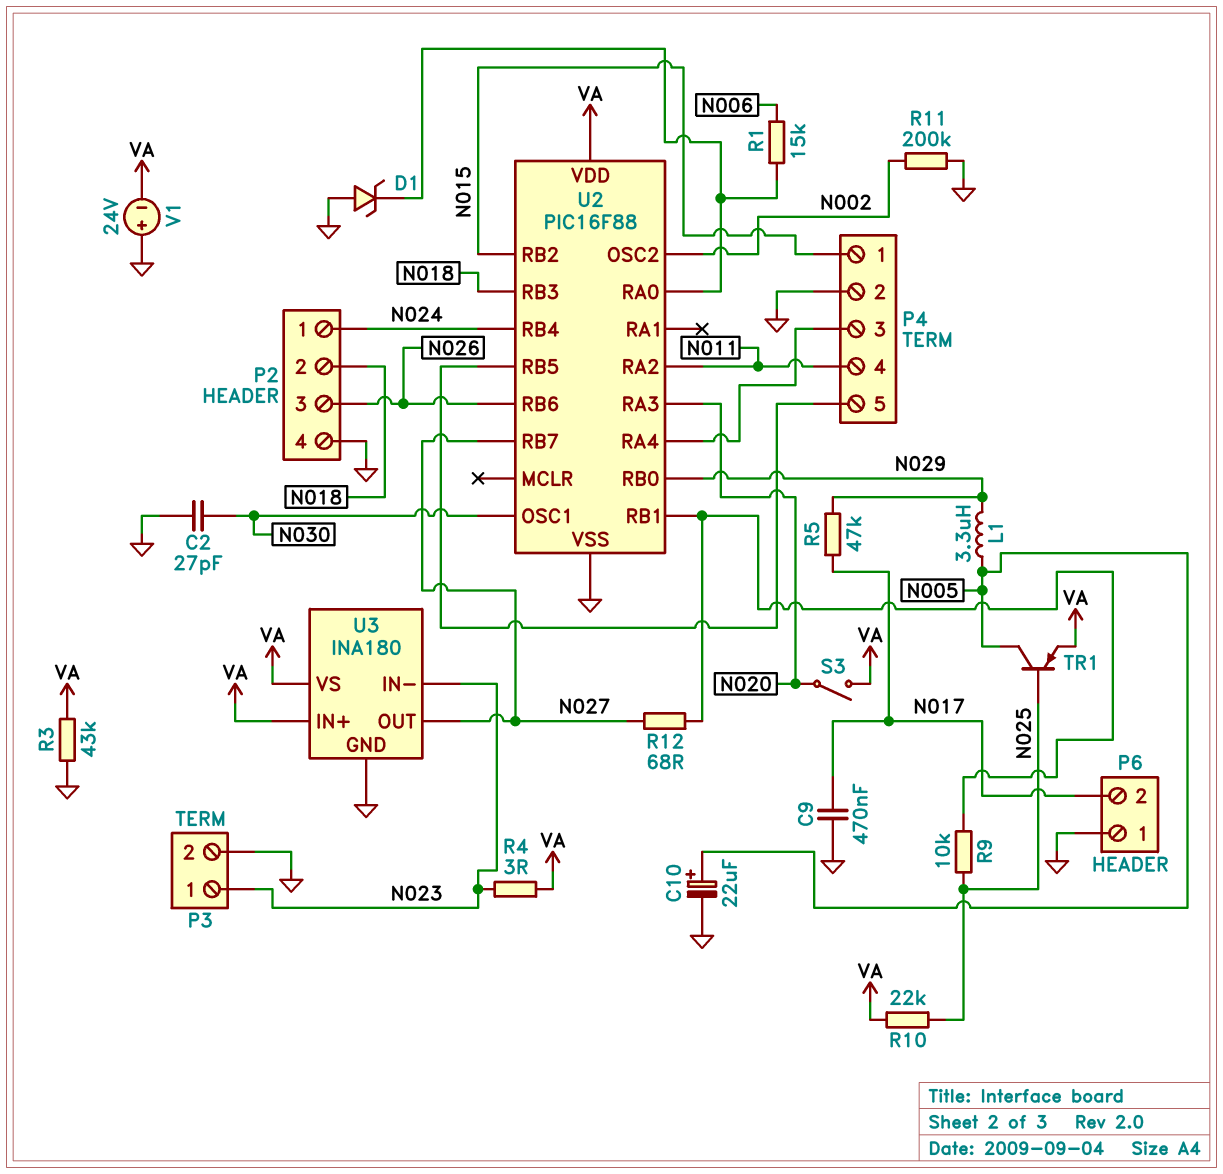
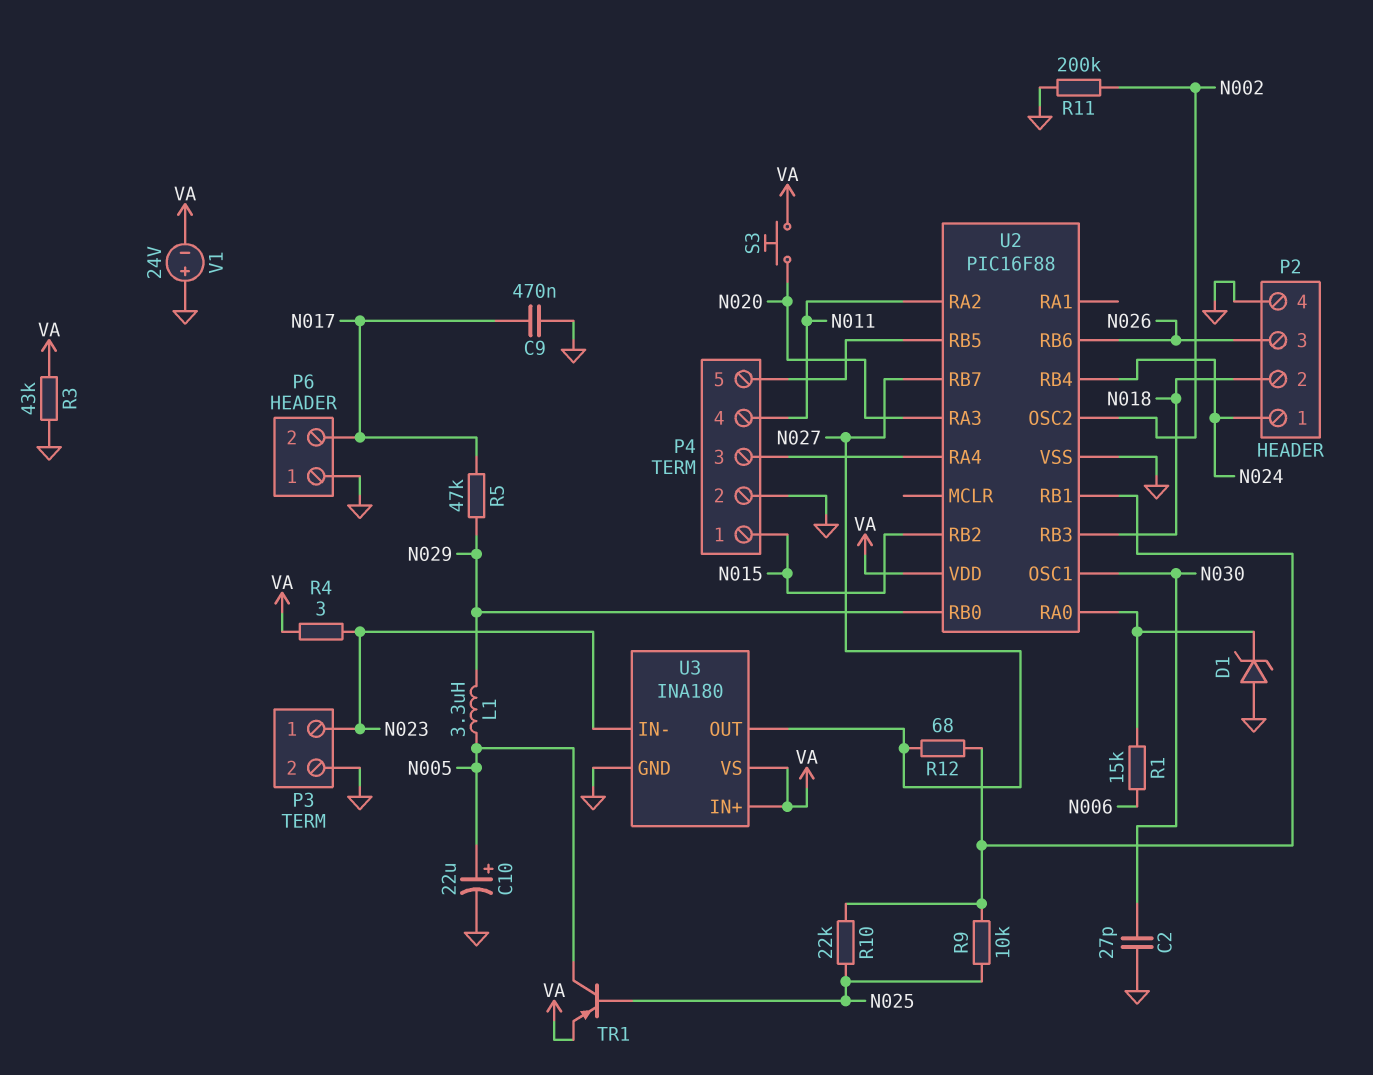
R10: 22k (N025, VA) -> 22k (N025, U2/RB1)
S3: switch (N020, VA) -> button (N020, VA)

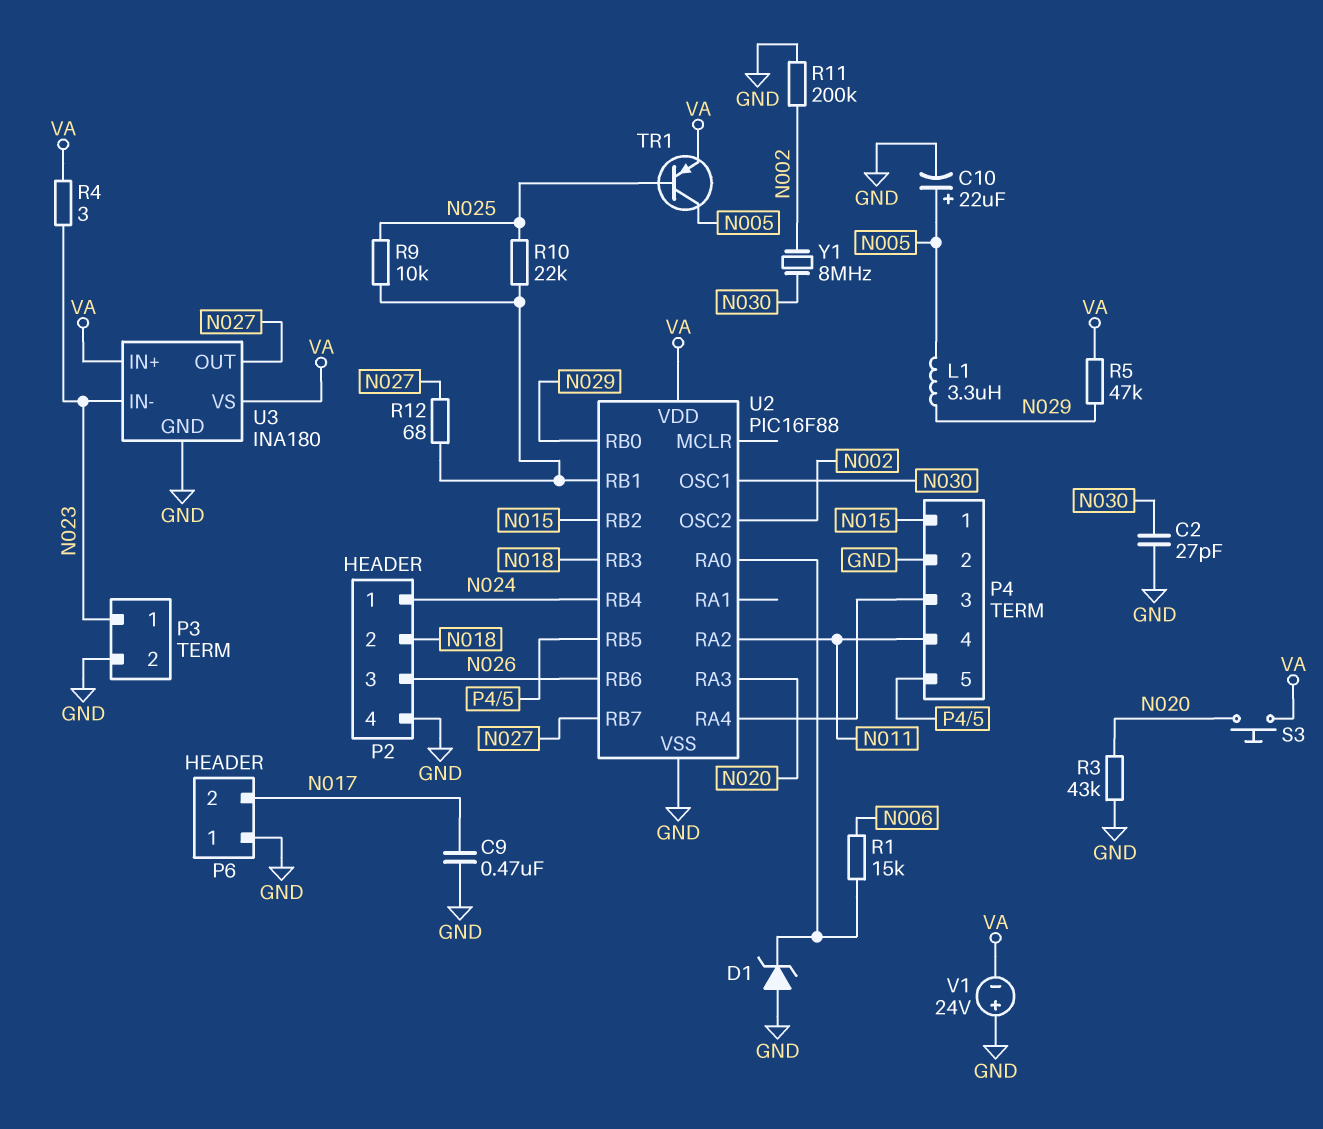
R3: 43k (GND, VA) -> 43k (GND, N020)
R5: 47k (N017, N029) -> 47k (N029, VA)
Y1: none -> 8MHz (N002, N030)

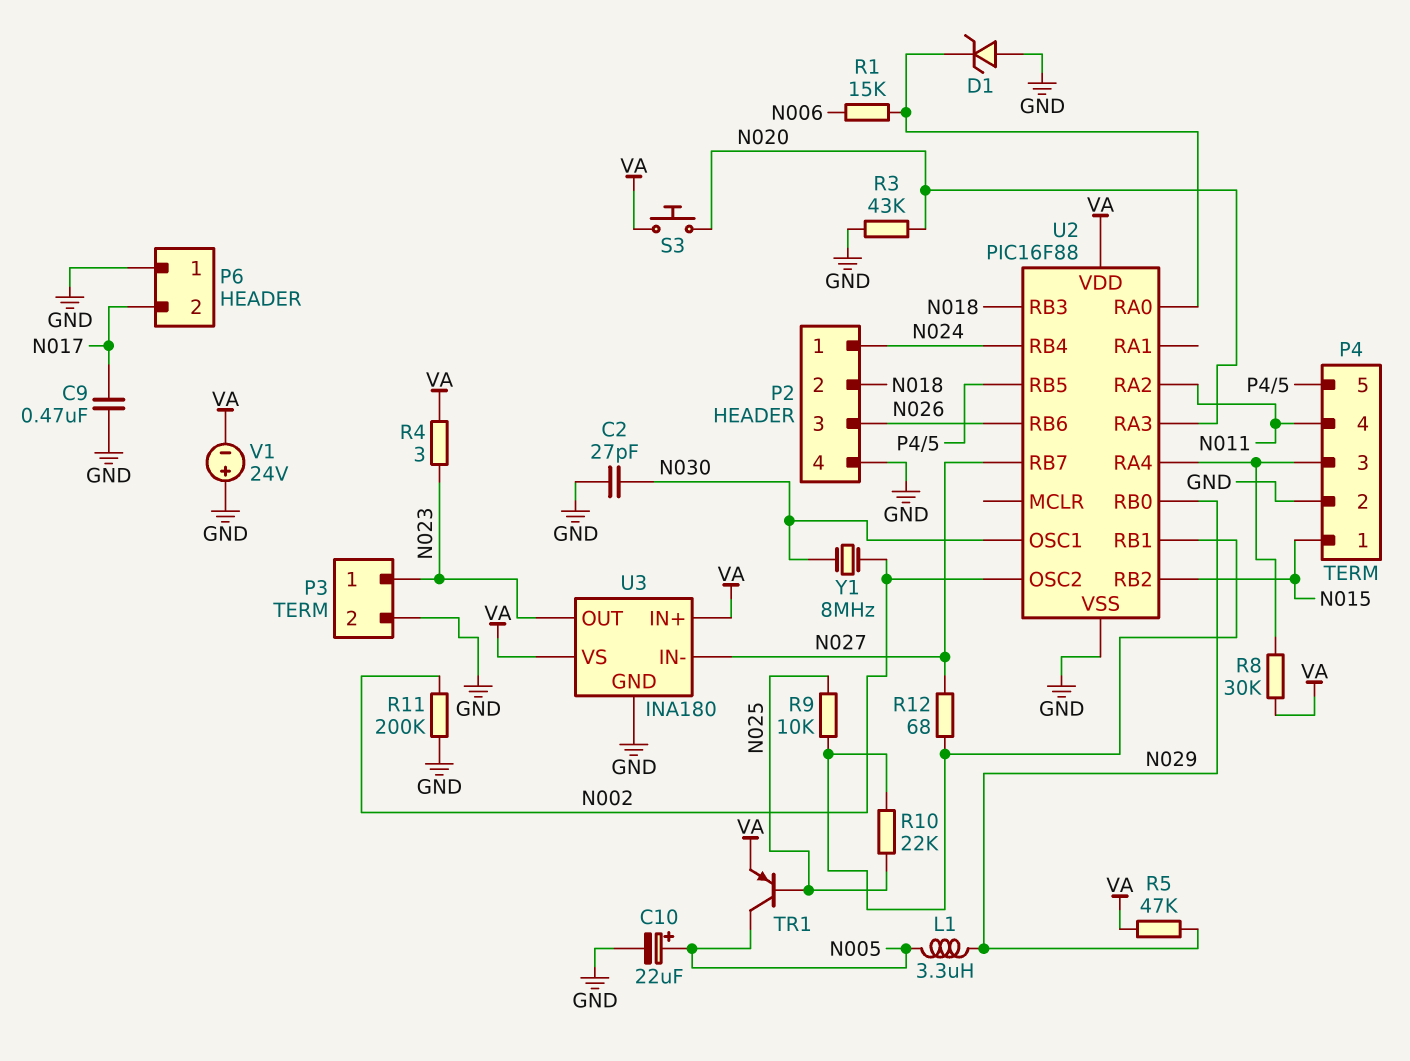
R8: none -> 30k (P4/3, VA)
U3 pin IN-: N023 -> N027
U3 pin OUT: N027 -> N023

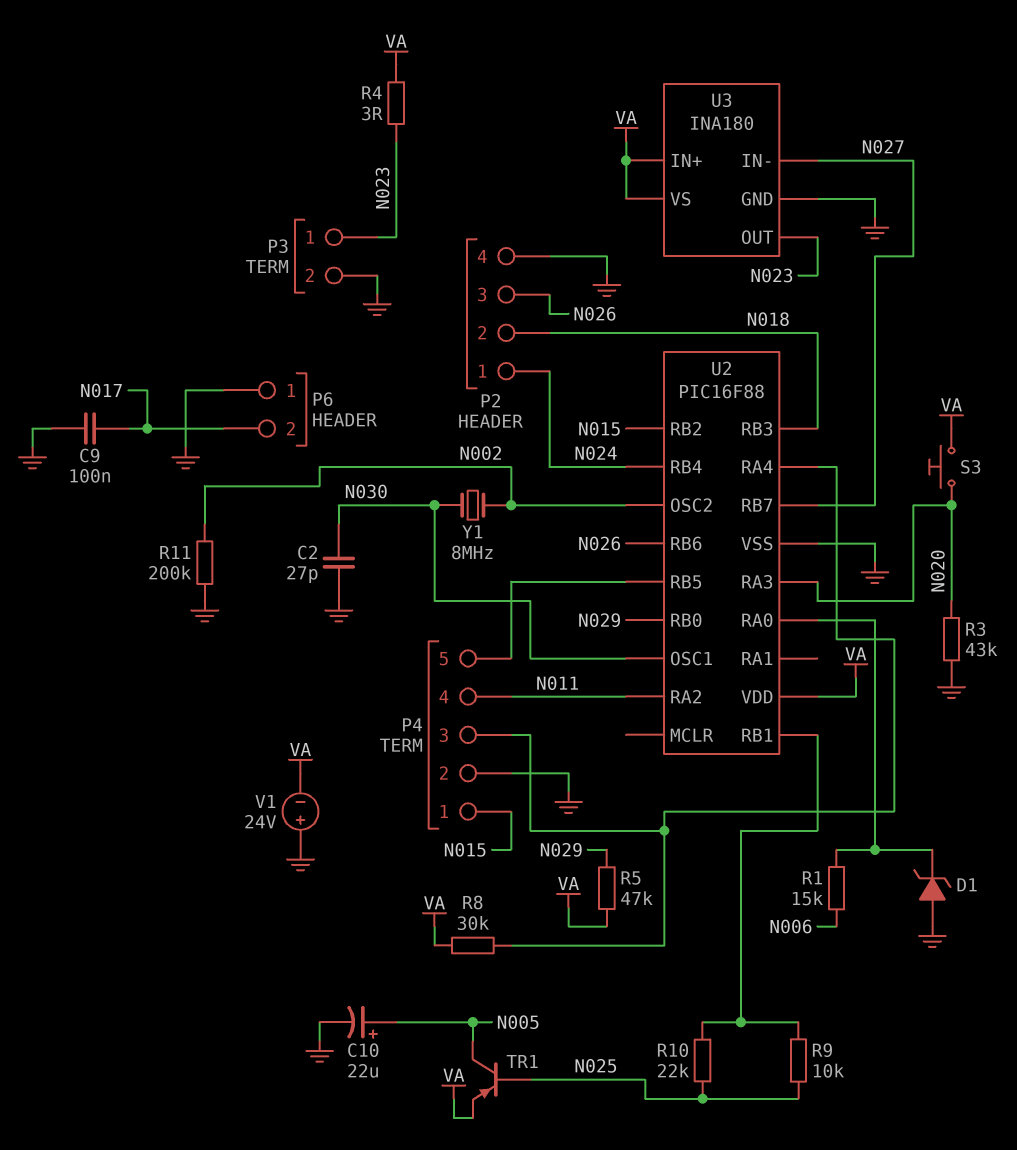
C9: 470nF (GND, N017) -> 100nF (GND, N017)
L1: 3.3uH (N005, N029) -> none
R12: 68 (N027, U2/RB1) -> none

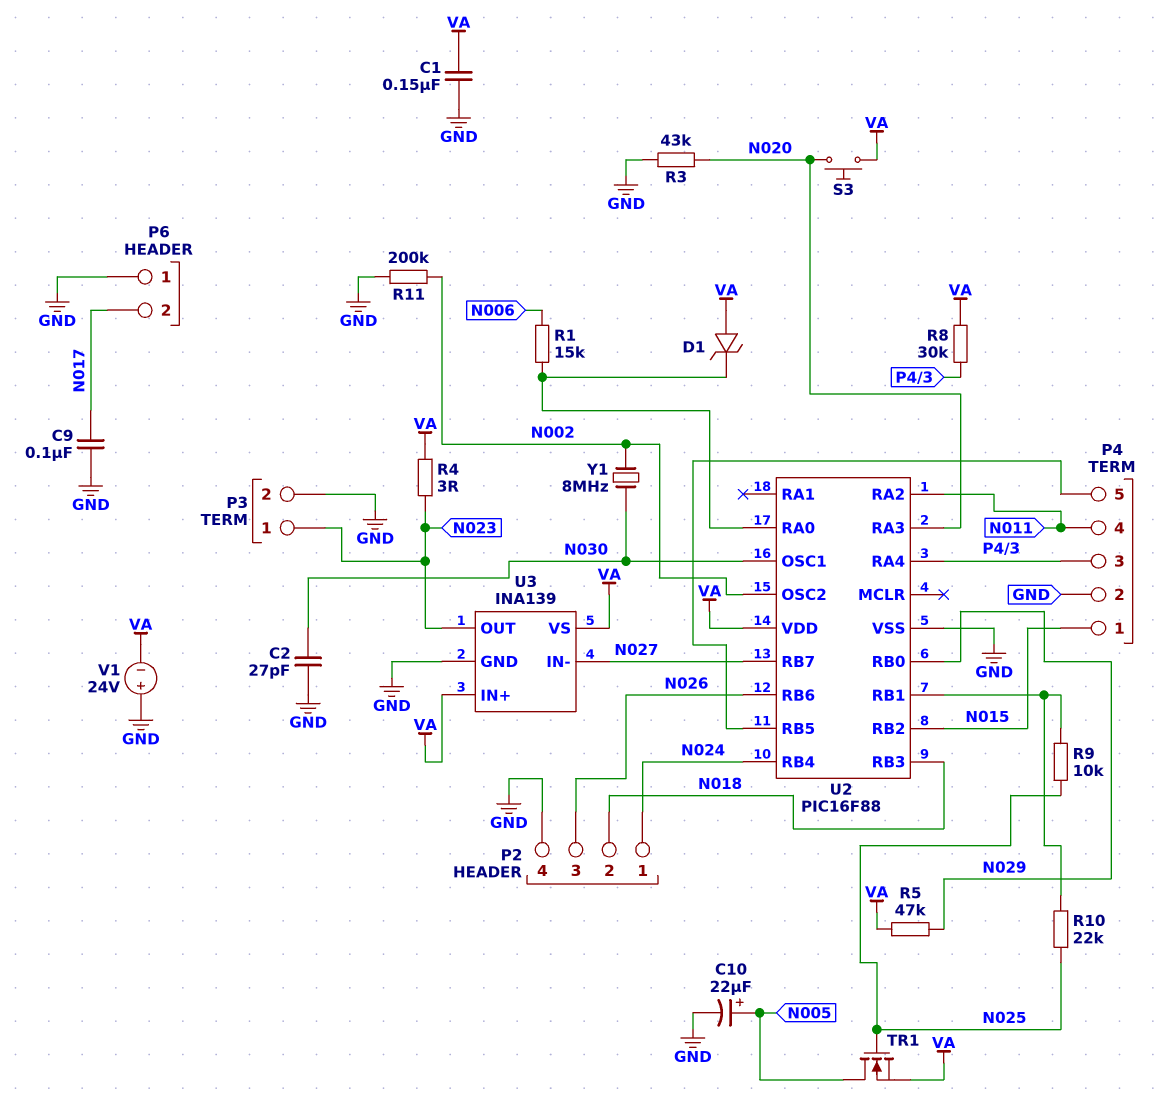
C1: none -> 150nF (GND, VA)
D1: zener (A GND, K U2/RA0) -> zener (A VA, K U2/RA0)
TR1: PNP (B N025, C N005, E VA) -> NMOS (G N025, D N005, S VA)
U3: INA180 -> INA139

